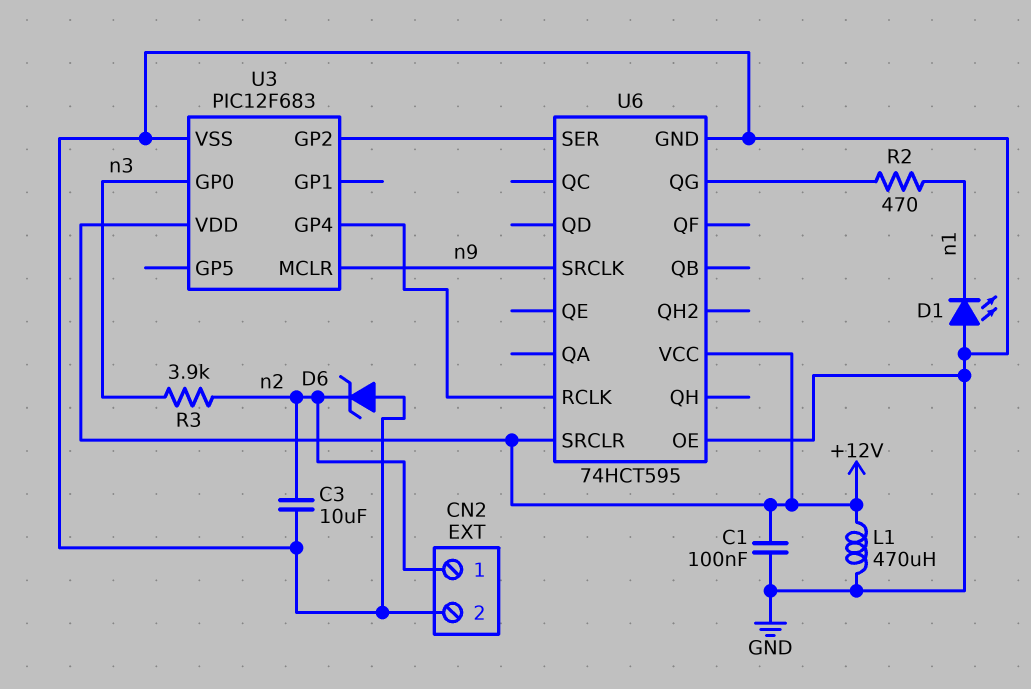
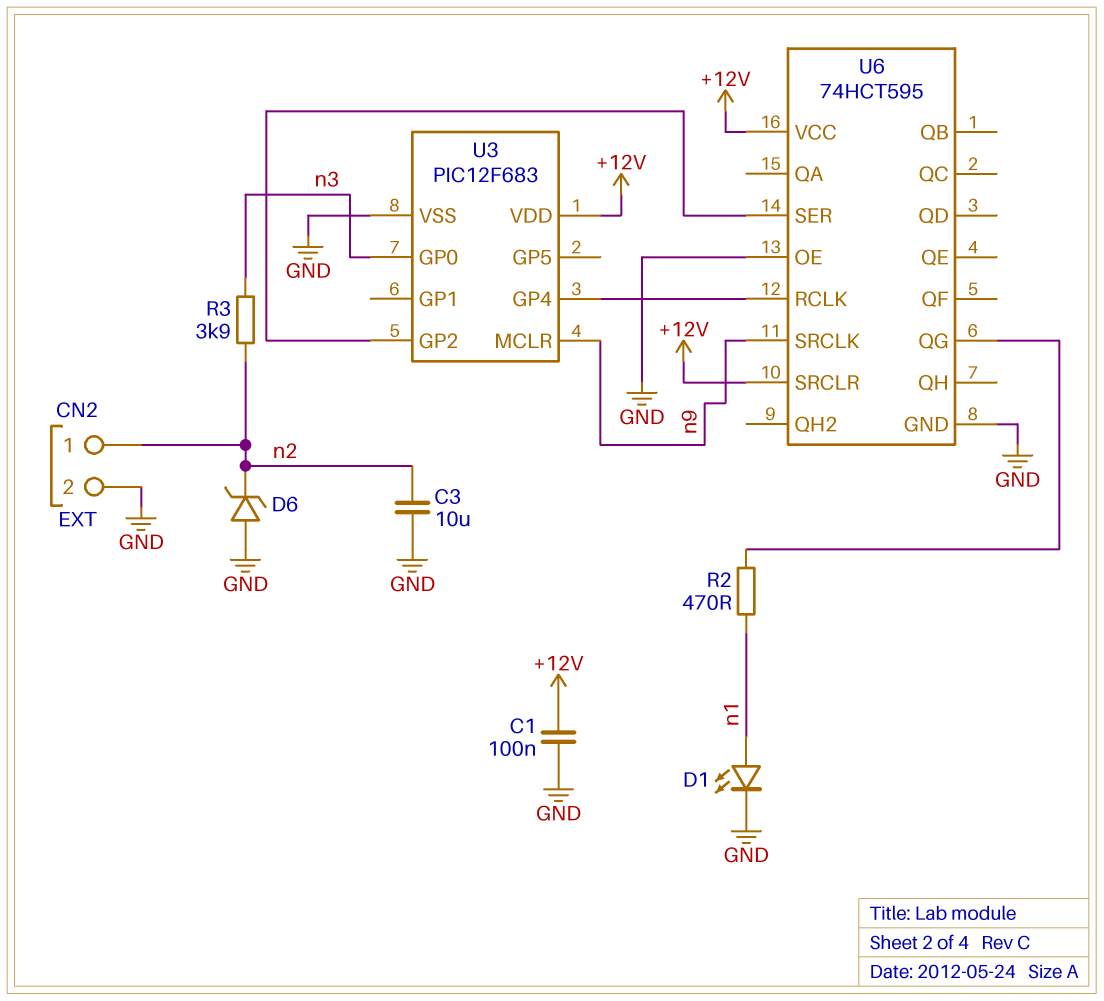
D1: LED (A GND, K n1) -> LED (A n1, K GND)
L1: 470uH (+12V, GND) -> none

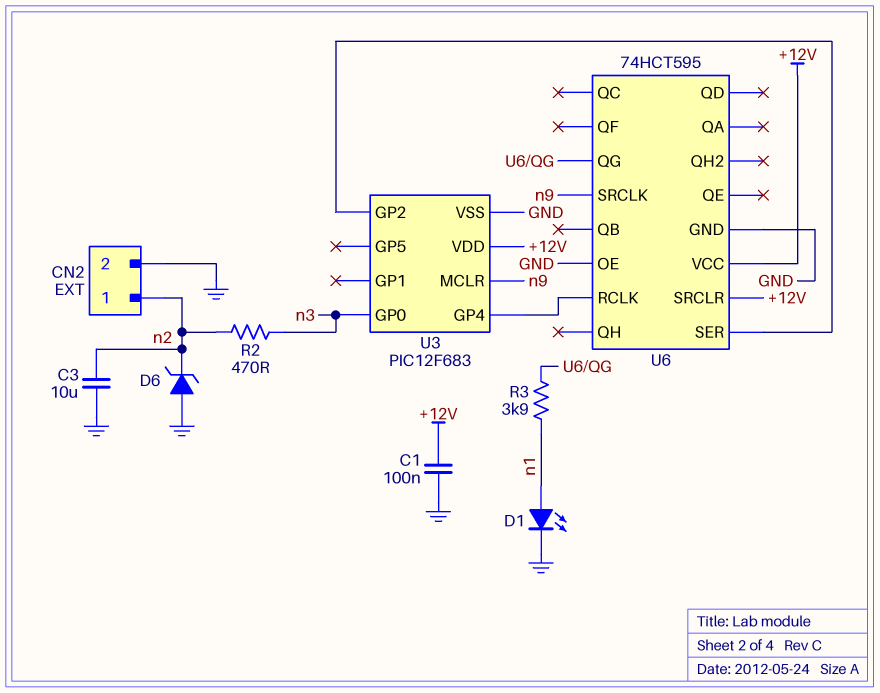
R2: 470 (U6/QG, n1) -> 470 (n2, n3)
R3: 3.9k (n2, n3) -> 3.9k (U6/QG, n1)

